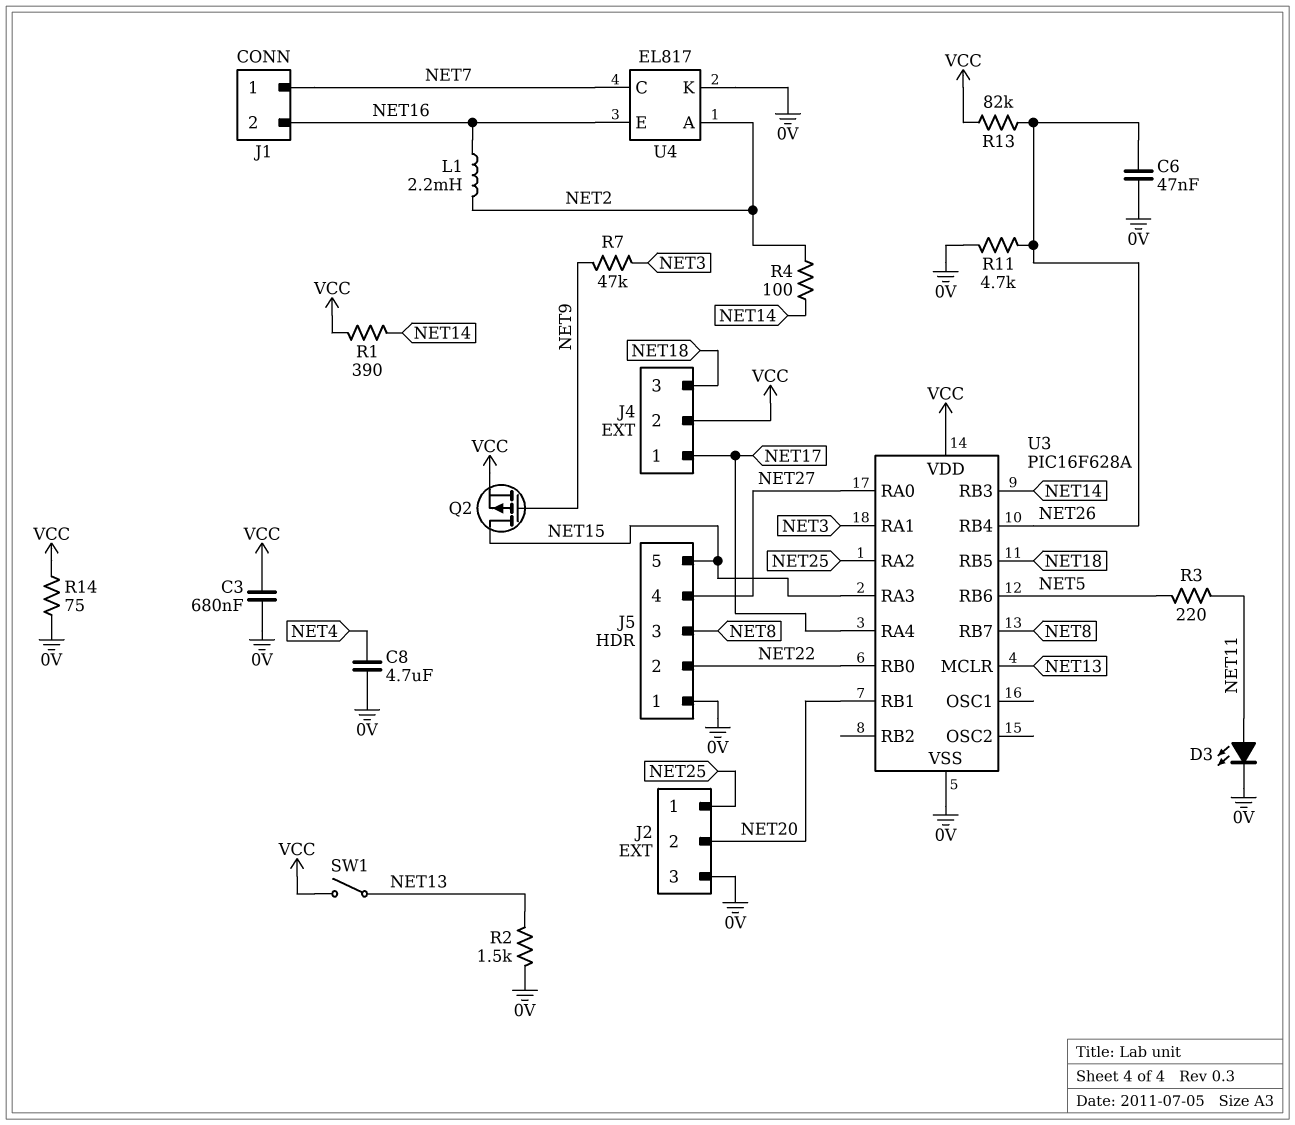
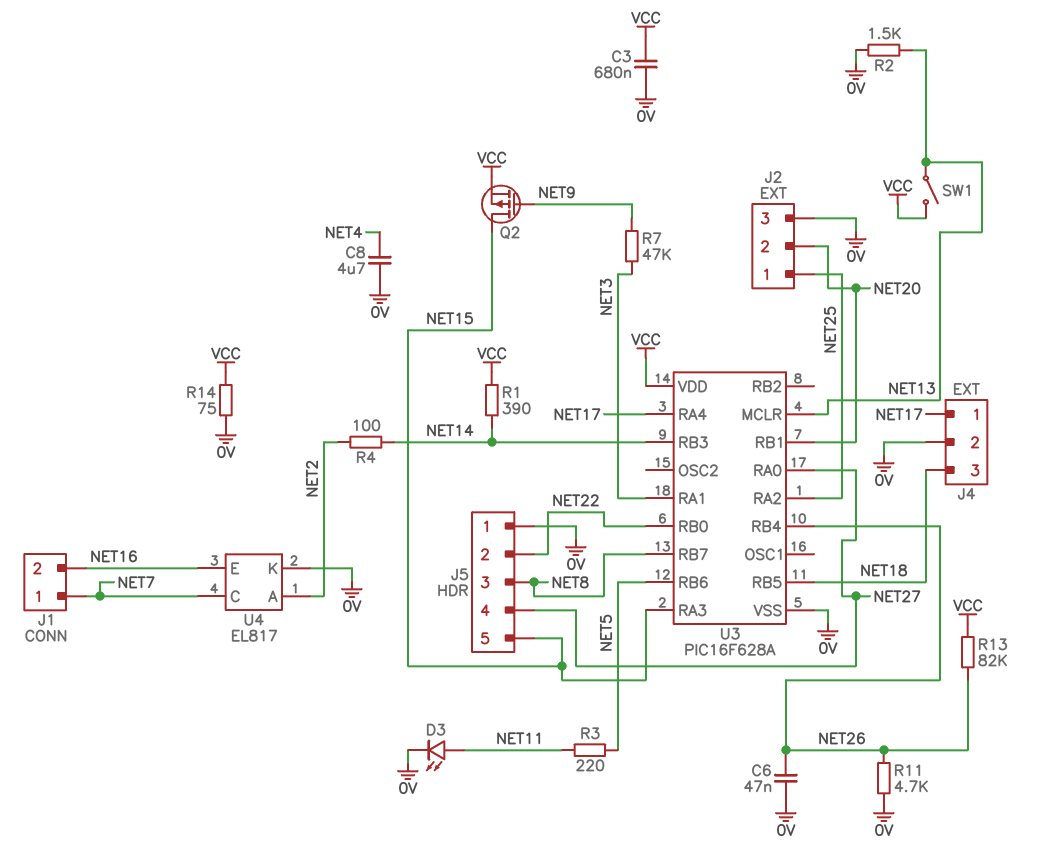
J4 pin 2: VCC -> 0V
L1: 2.2mH (NET2, NET16) -> none

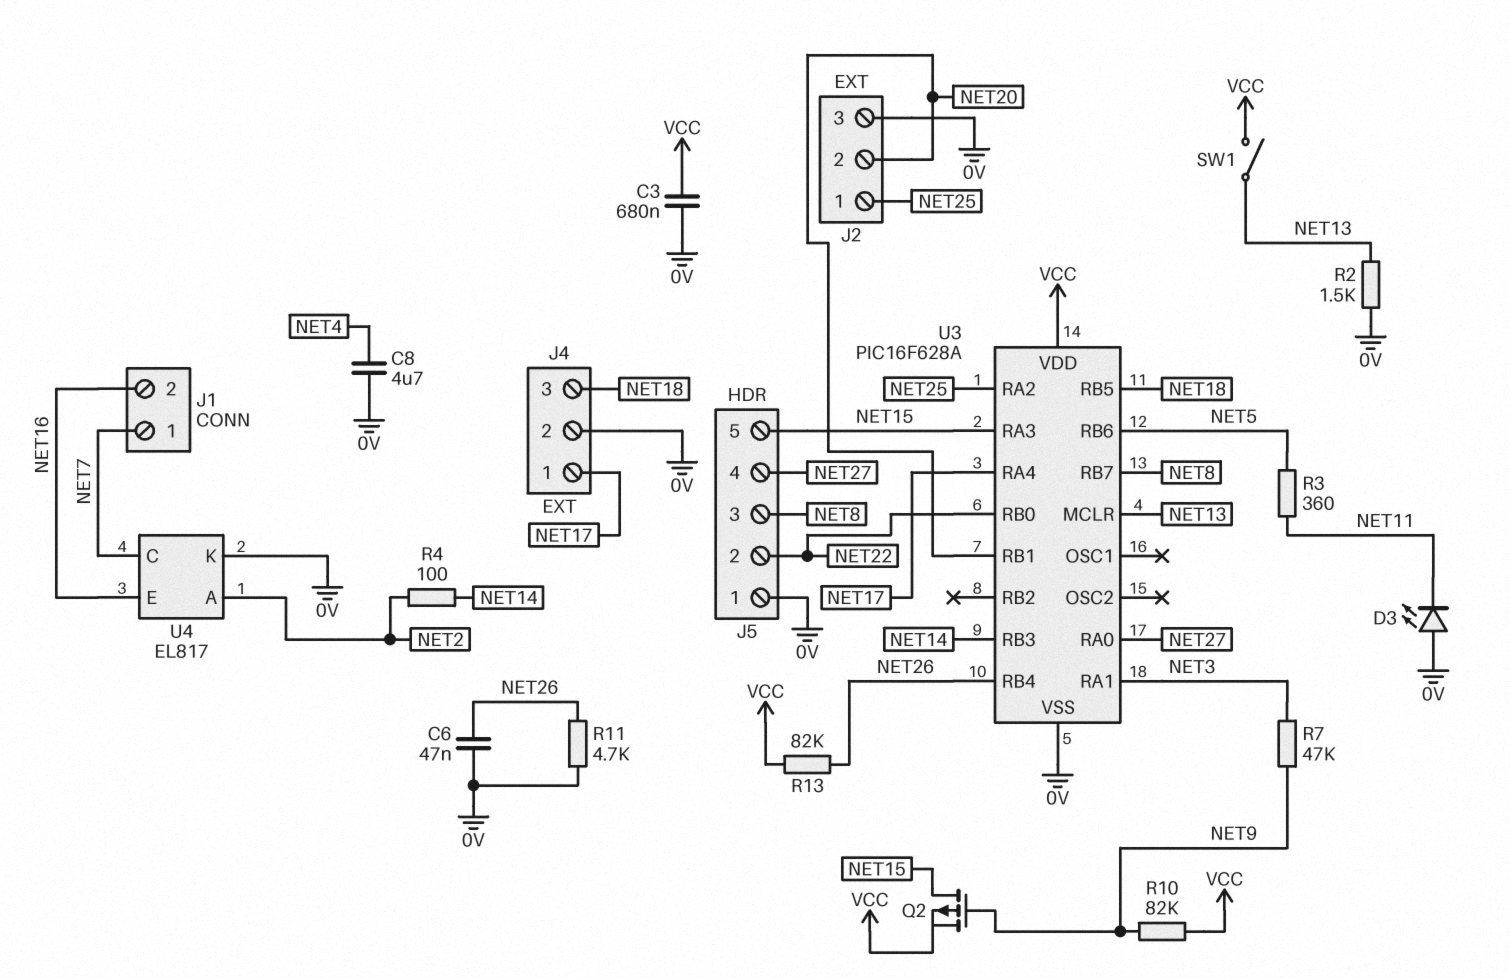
D3: LED (A NET11, K 0V) -> LED (A 0V, K NET11)
R1: 390 (NET14, VCC) -> none
R3: 220 (NET5, NET11) -> 360 (NET5, NET11)
R10: none -> 82k (NET9, VCC)
R14: 75 (0V, VCC) -> none

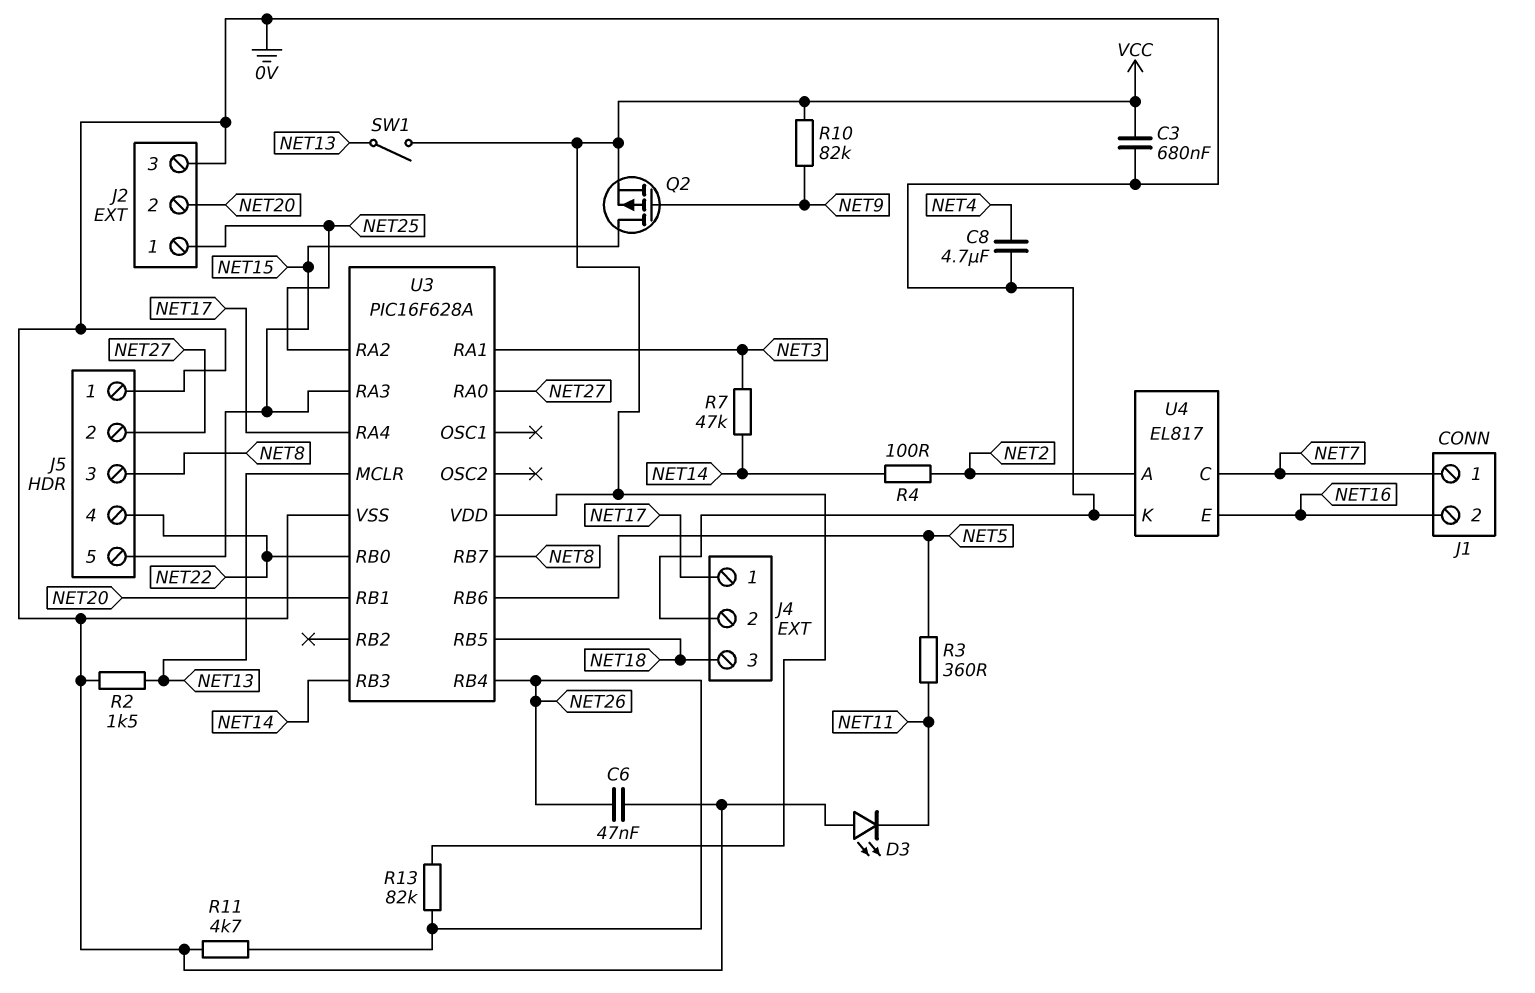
J5 pin 2: NET22 -> NET27
J5 pin 4: NET27 -> NET22
R7: 47k (NET3, NET9) -> 47k (NET3, NET14)

